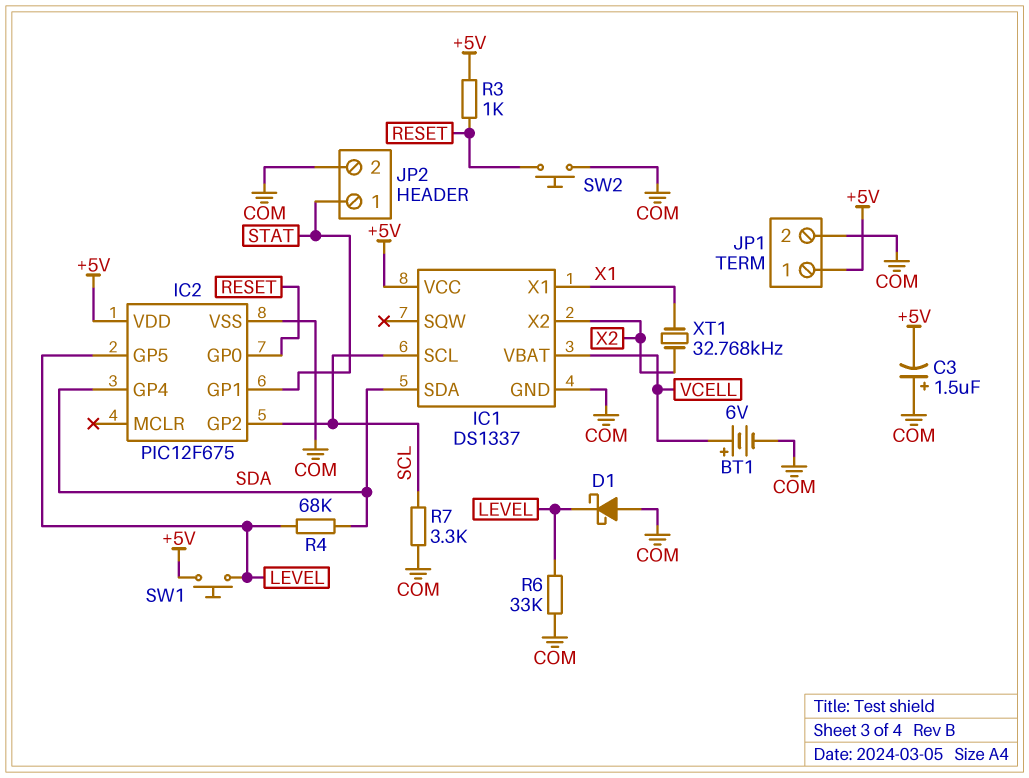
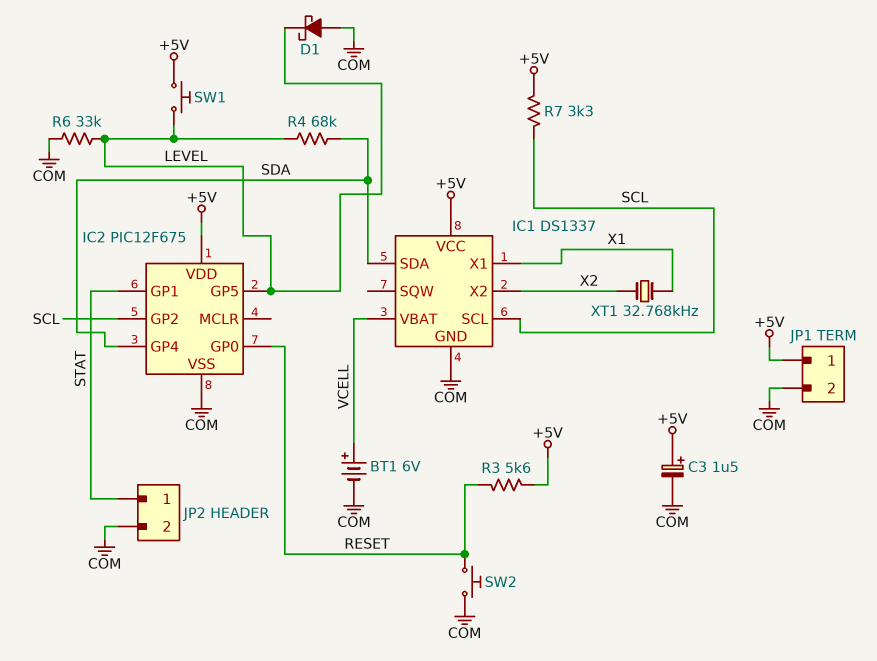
C3: 1.5uF (plus COM, minus +5V) -> 1.5uF (plus +5V, minus COM)
R3: 1k (+5V, RESET) -> 5.6k (+5V, RESET)
R7: 3.3k (COM, SCL) -> 3.3k (+5V, SCL)

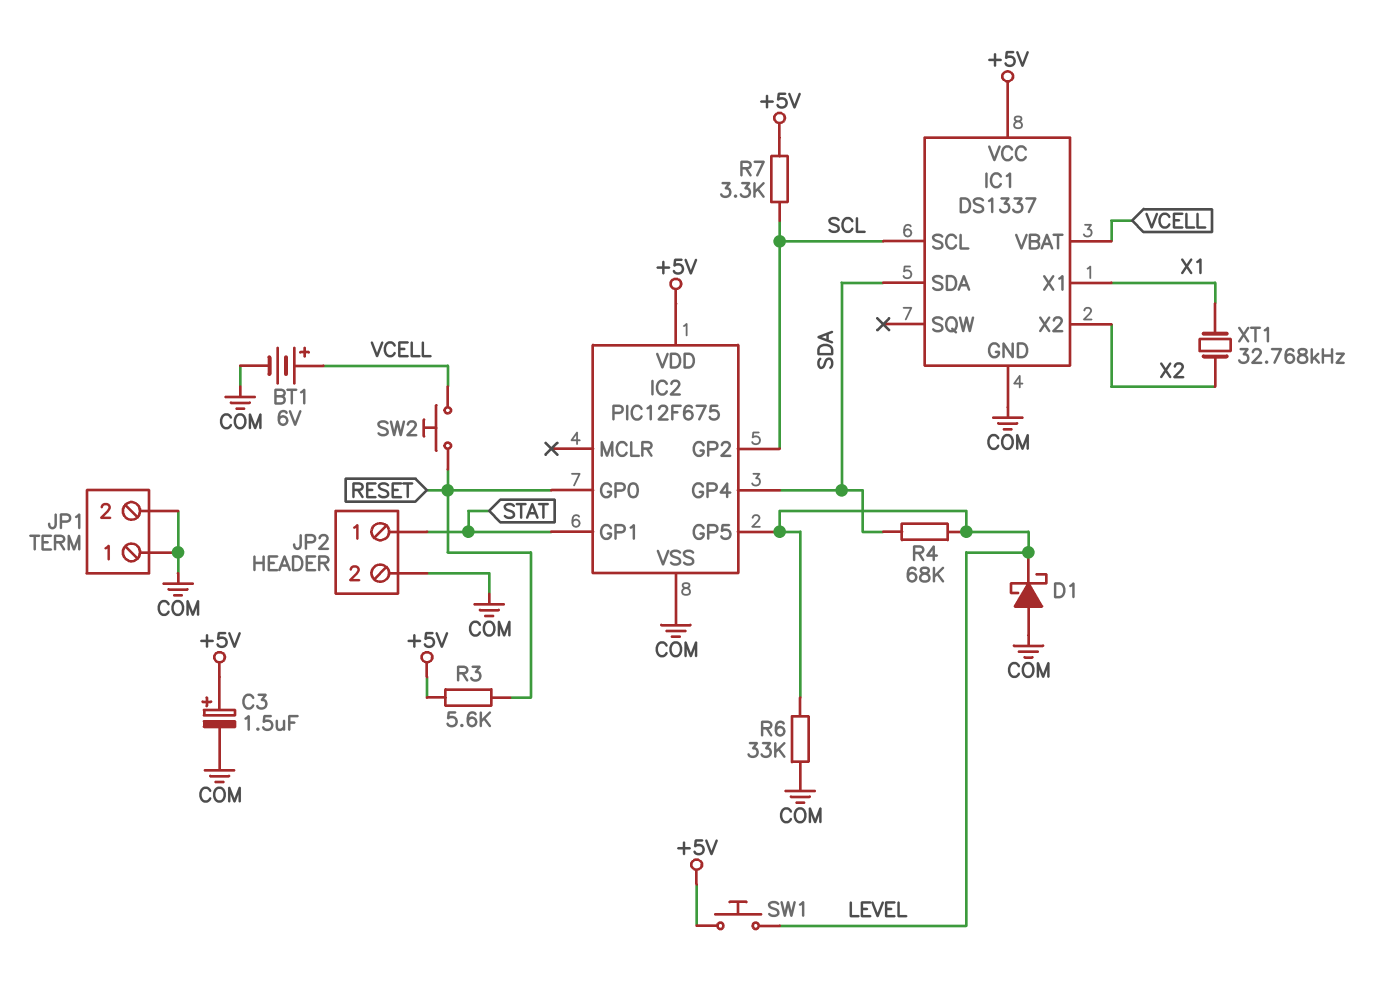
JP1 pin 1: +5V -> COM
SW2: button (COM, RESET) -> button (RESET, VCELL)

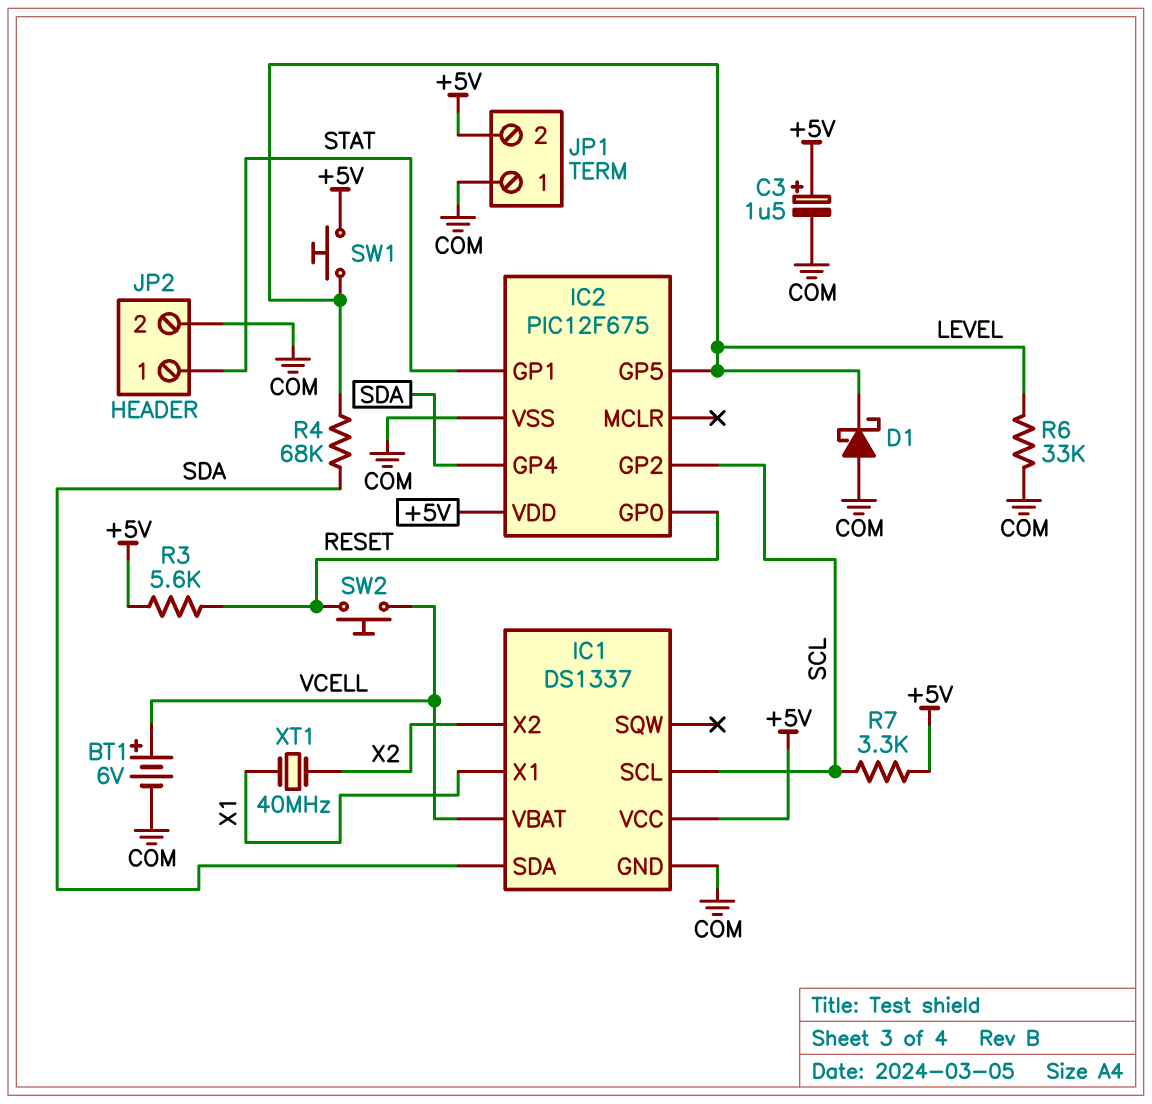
JP1 pin 2: COM -> +5V
XT1: 32.768kHz (X1, X2) -> 40MHz (X1, X2)

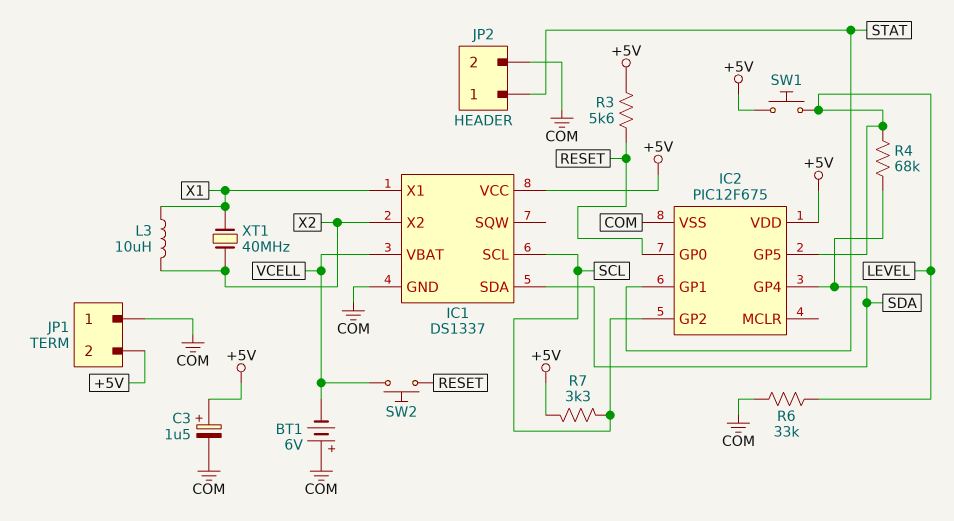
BT1: 6V (plus VCELL, minus COM) -> 6V (plus COM, minus VCELL)
D1: schottky (A COM, K LEVEL) -> none
L3: none -> 10uH (X1, X2)

